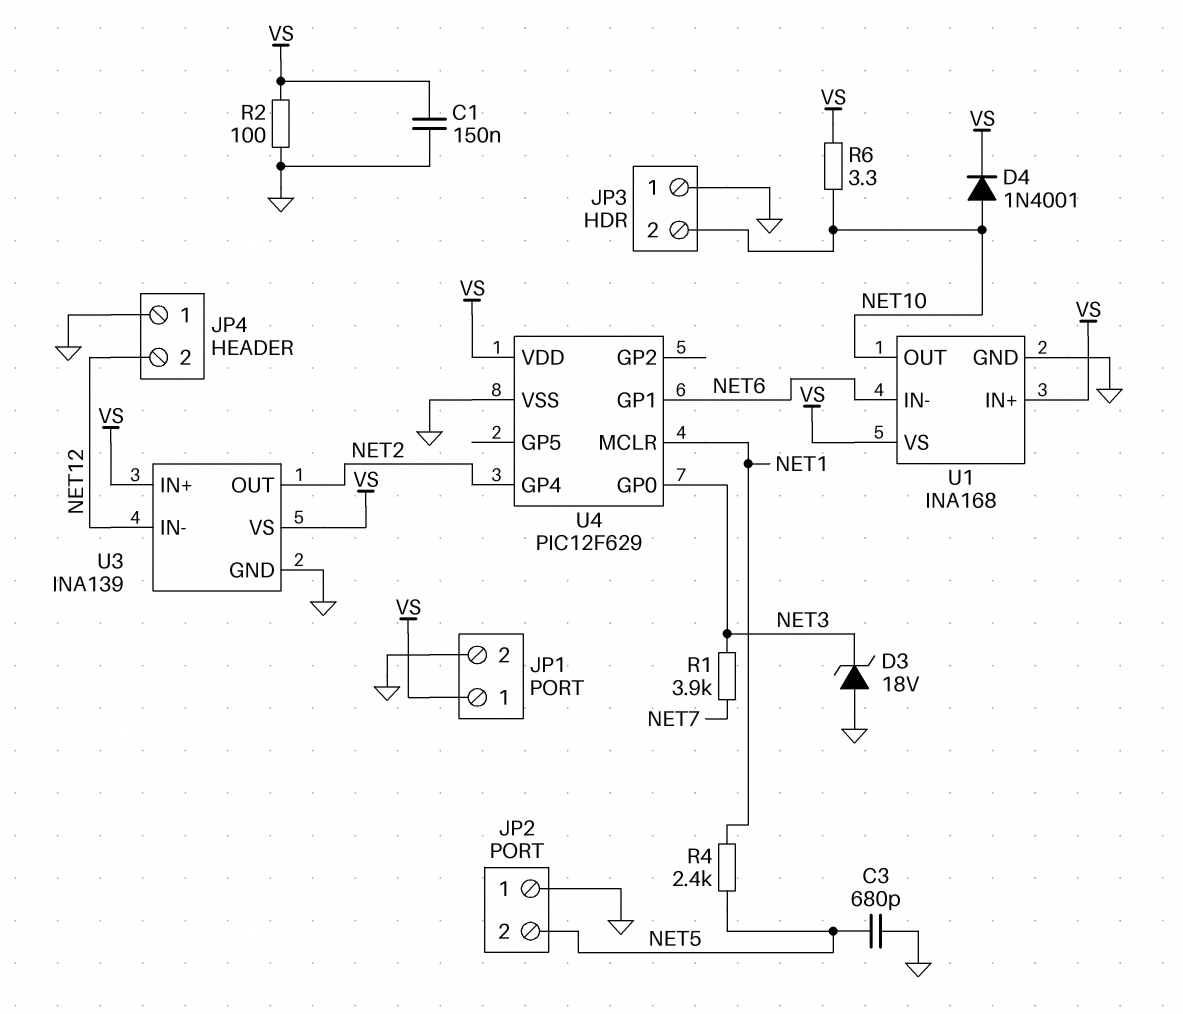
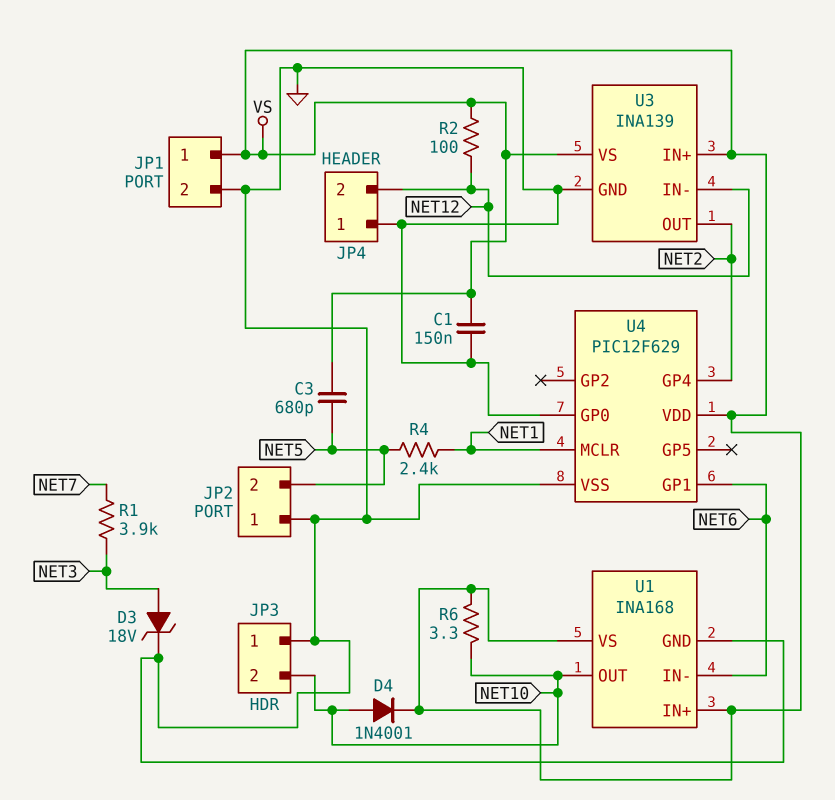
C3: 680pF (GND, NET5) -> 680pF (NET5, VS)
D3: zener 18V (A GND, K NET3) -> zener 18V (A NET3, K GND)
R2: 100 (GND, VS) -> 100 (NET12, VS)
U4 pin GP0: NET3 -> GND

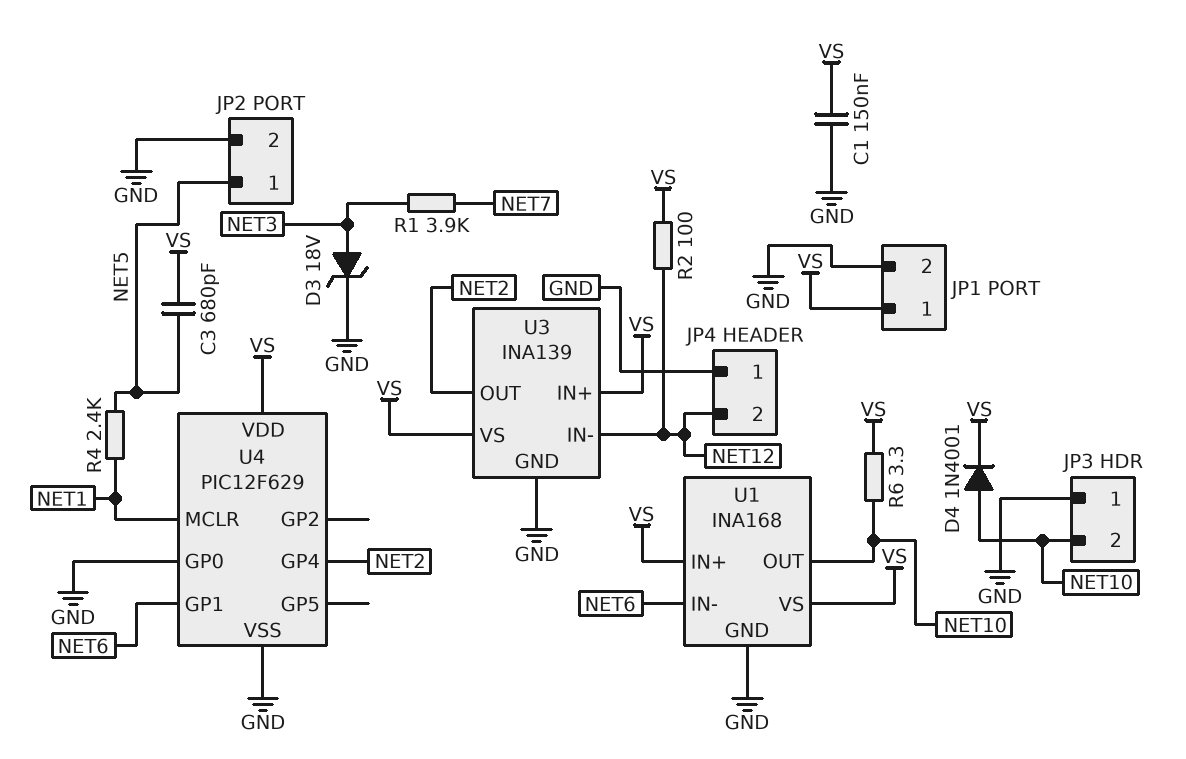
JP2 pin 1: GND -> NET5
JP2 pin 2: NET5 -> GND

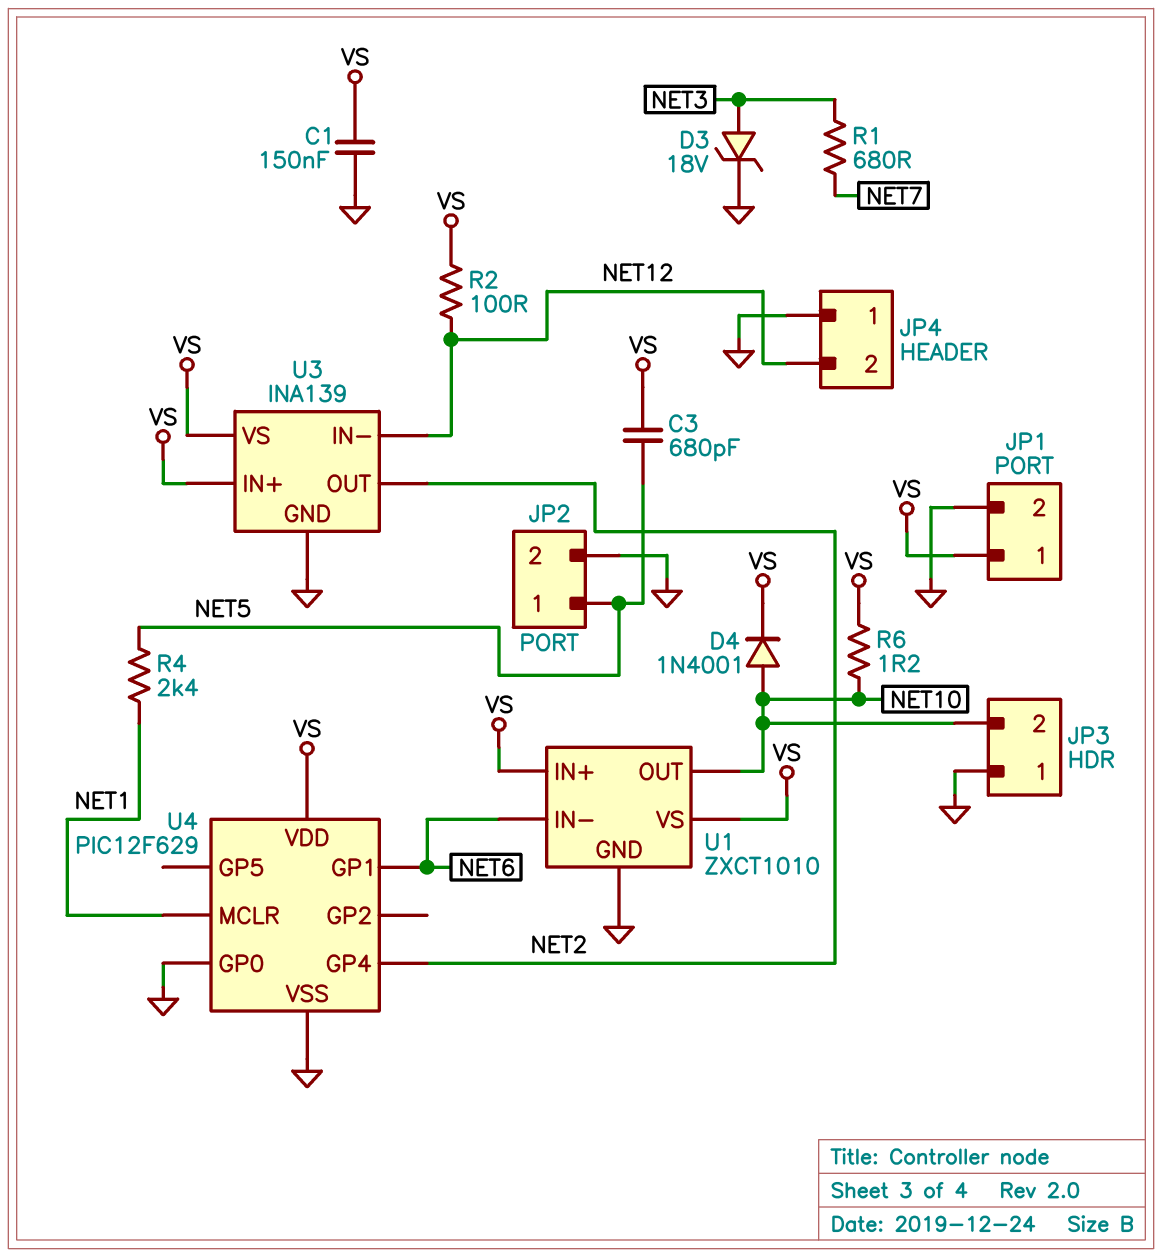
R1: 3.9k (NET3, NET7) -> 680 (NET3, NET7)
R6: 3.3 (NET10, VS) -> 1.2 (NET10, VS)
U1: INA168 -> ZXCT1010

